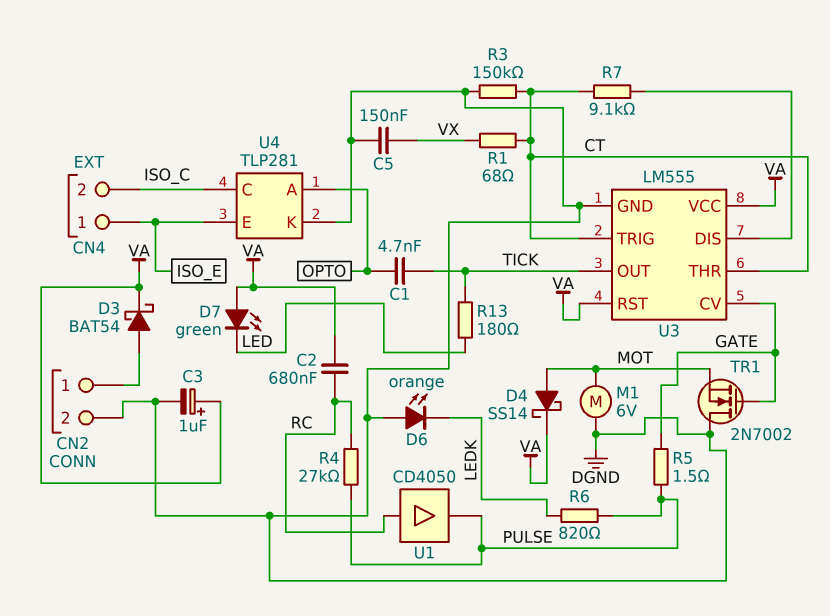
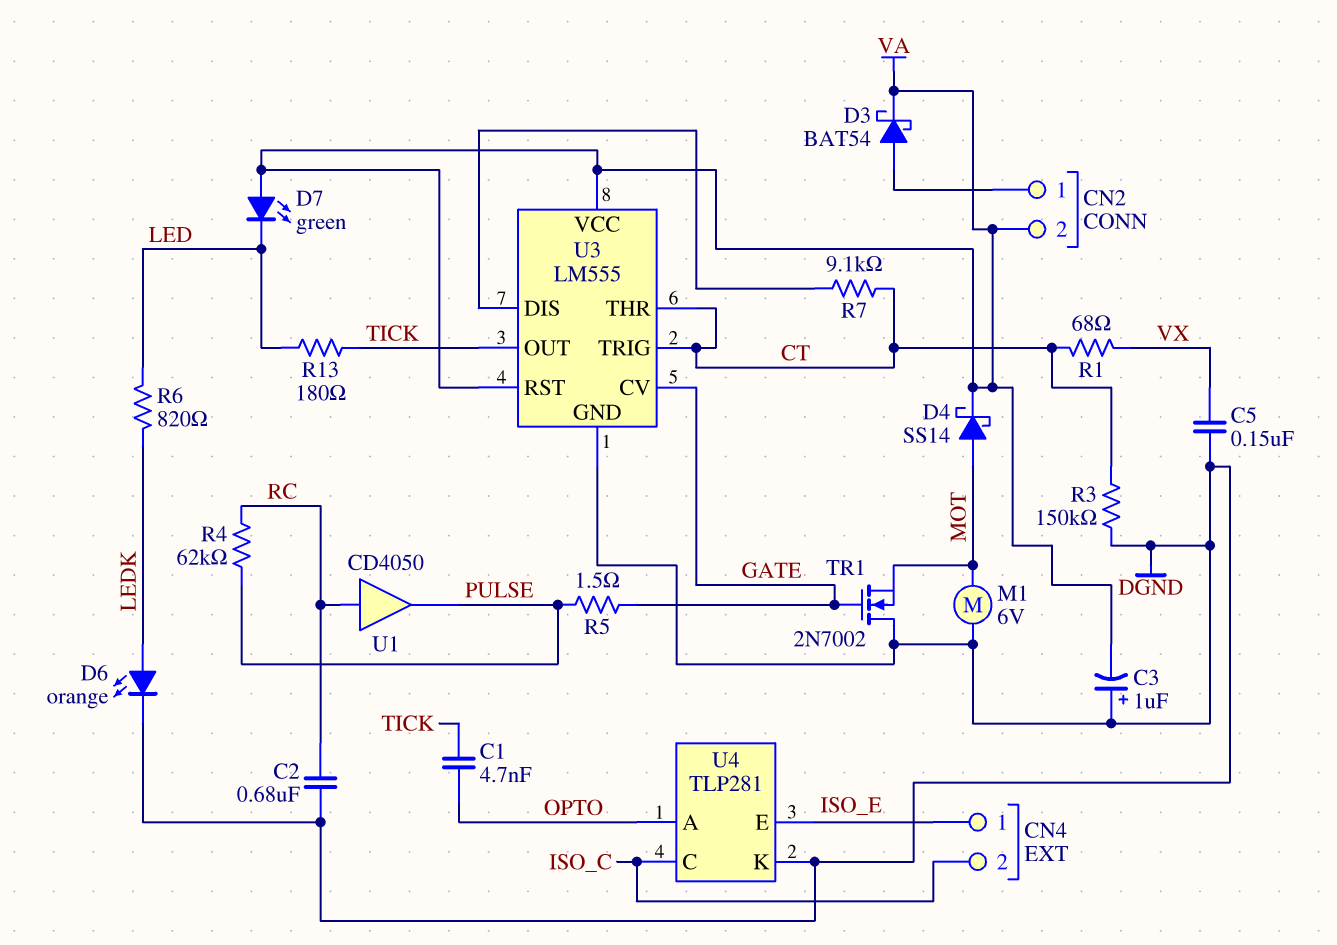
C2: 680nF (RC, VA) -> 680nF (DGND, RC)
C3: 1uF (plus VA, minus DGND) -> 1uF (plus DGND, minus VA)
CN2 pin 2: DGND -> VA
D6: LED orange (A DGND, K LEDK) -> LED orange (A LEDK, K DGND)
R4: 27k (PULSE, RC) -> 62k (PULSE, RC)
R6: 820 (LEDK, PULSE) -> 820 (LED, LEDK)

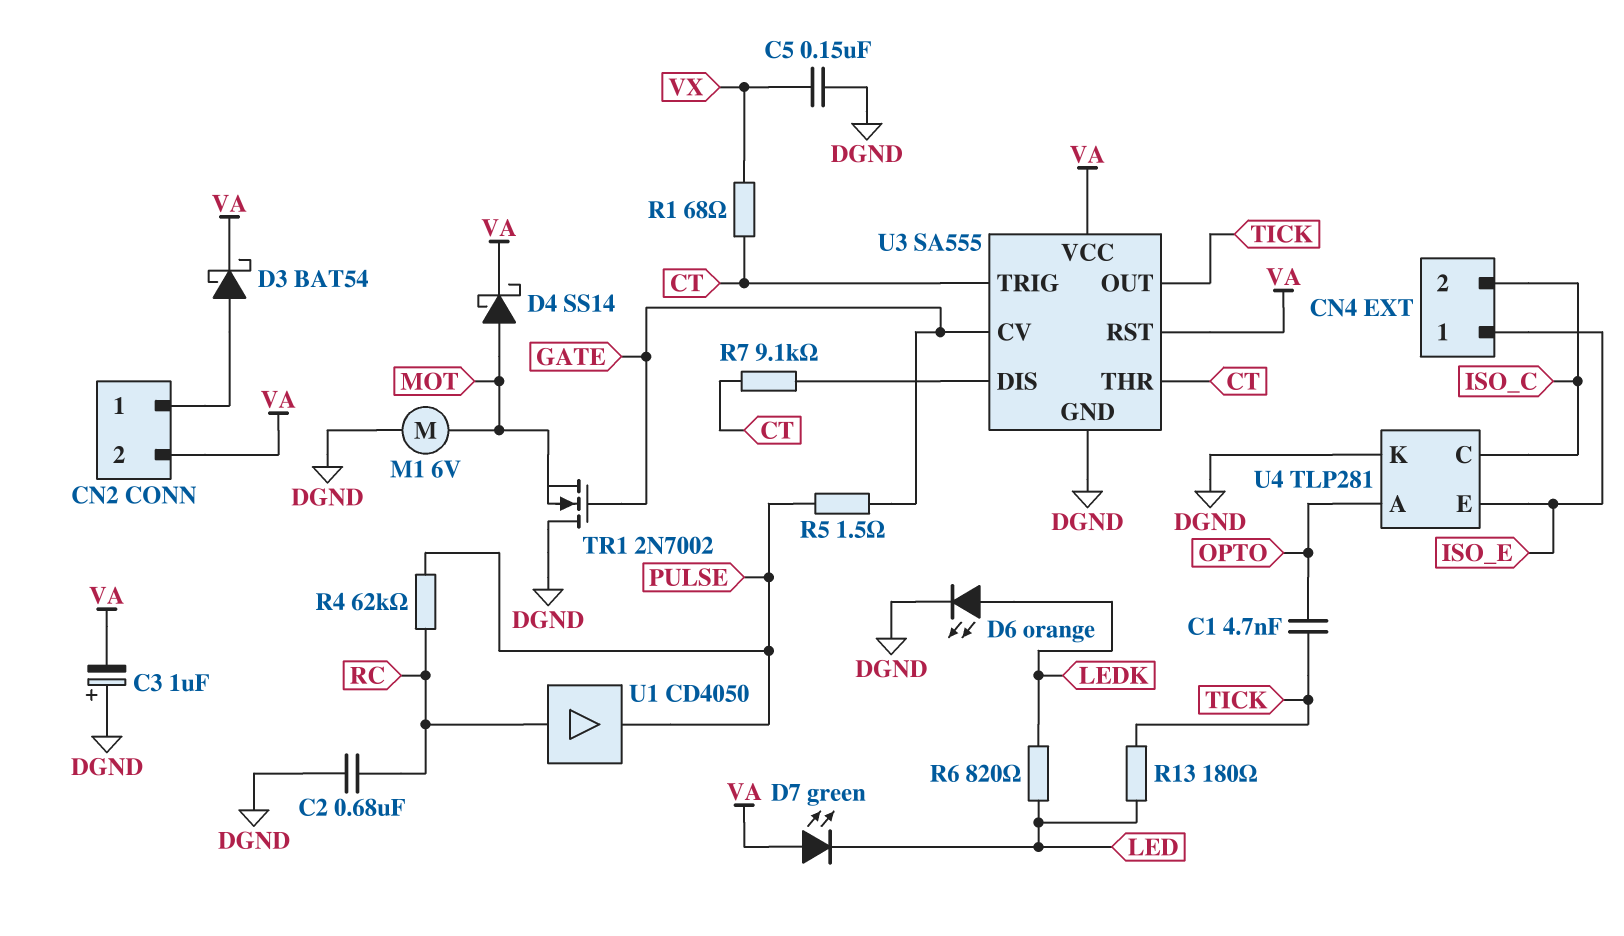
R3: 150k (CT, DGND) -> none
U3: LM555 -> SA555

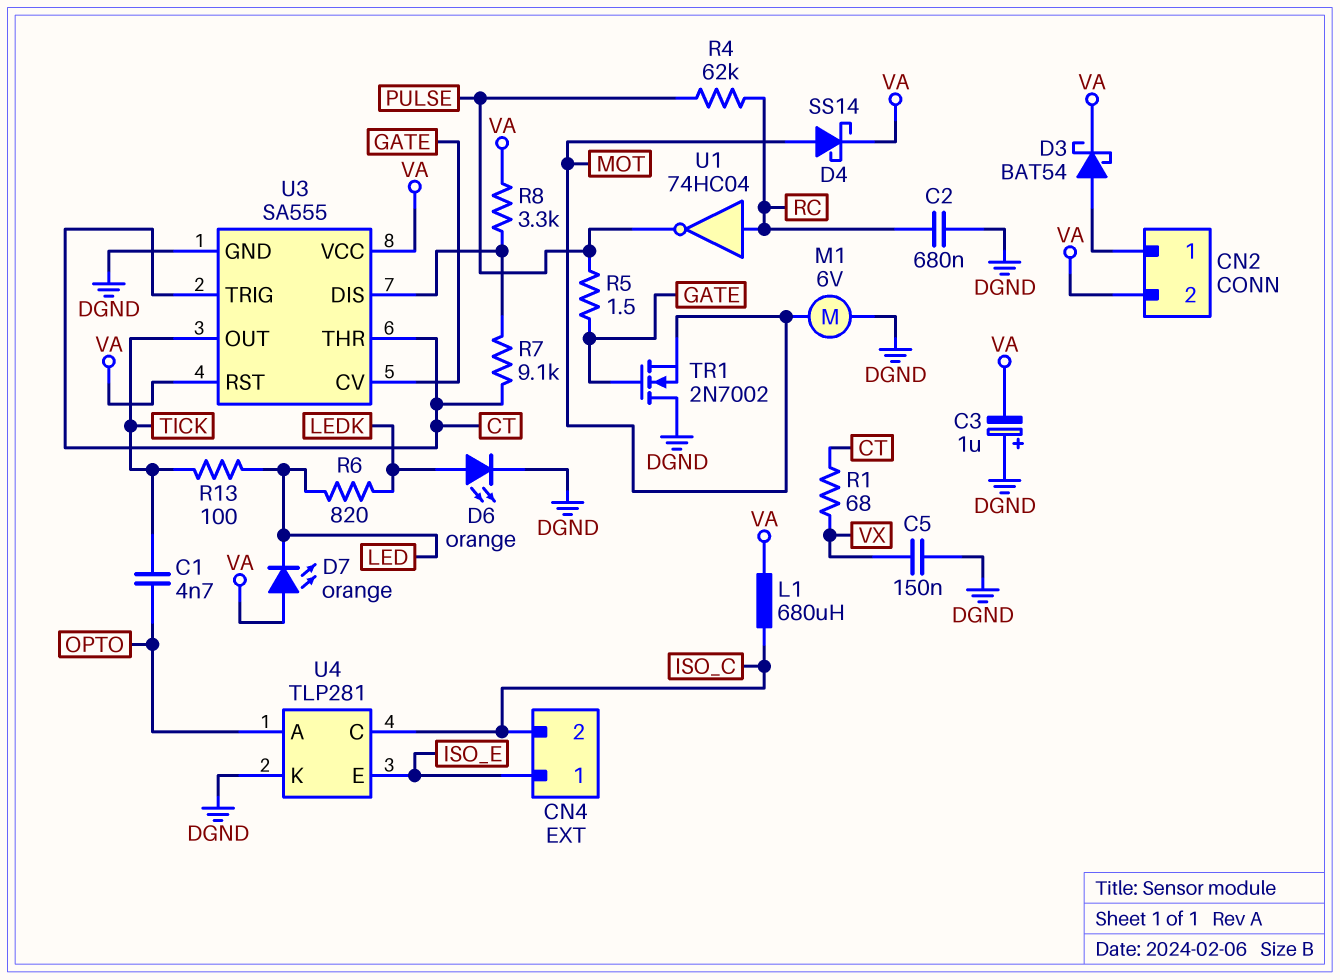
D7: LED green (A VA, K LED) -> LED orange (A VA, K LED)
L1: none -> 680uH (ISO_C, VA)
R8: none -> 3.3k (U3/DIS, VA)
R13: 180 (LED, TICK) -> 100 (LED, TICK)
U1: buffer CD4050 (in RC, out PULSE) -> NOT 74HC04 (in RC, out PULSE)

